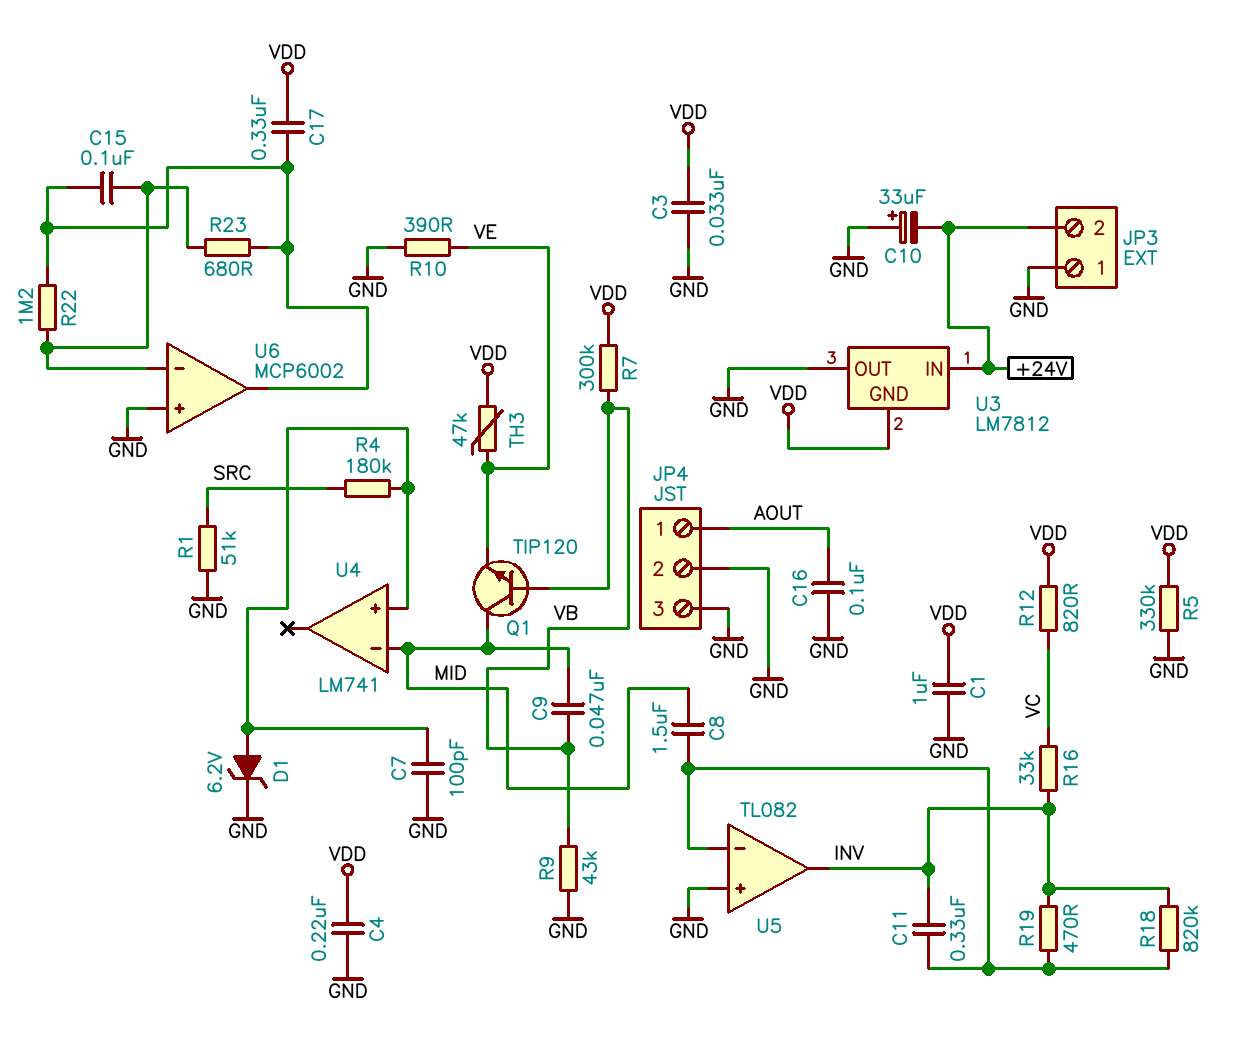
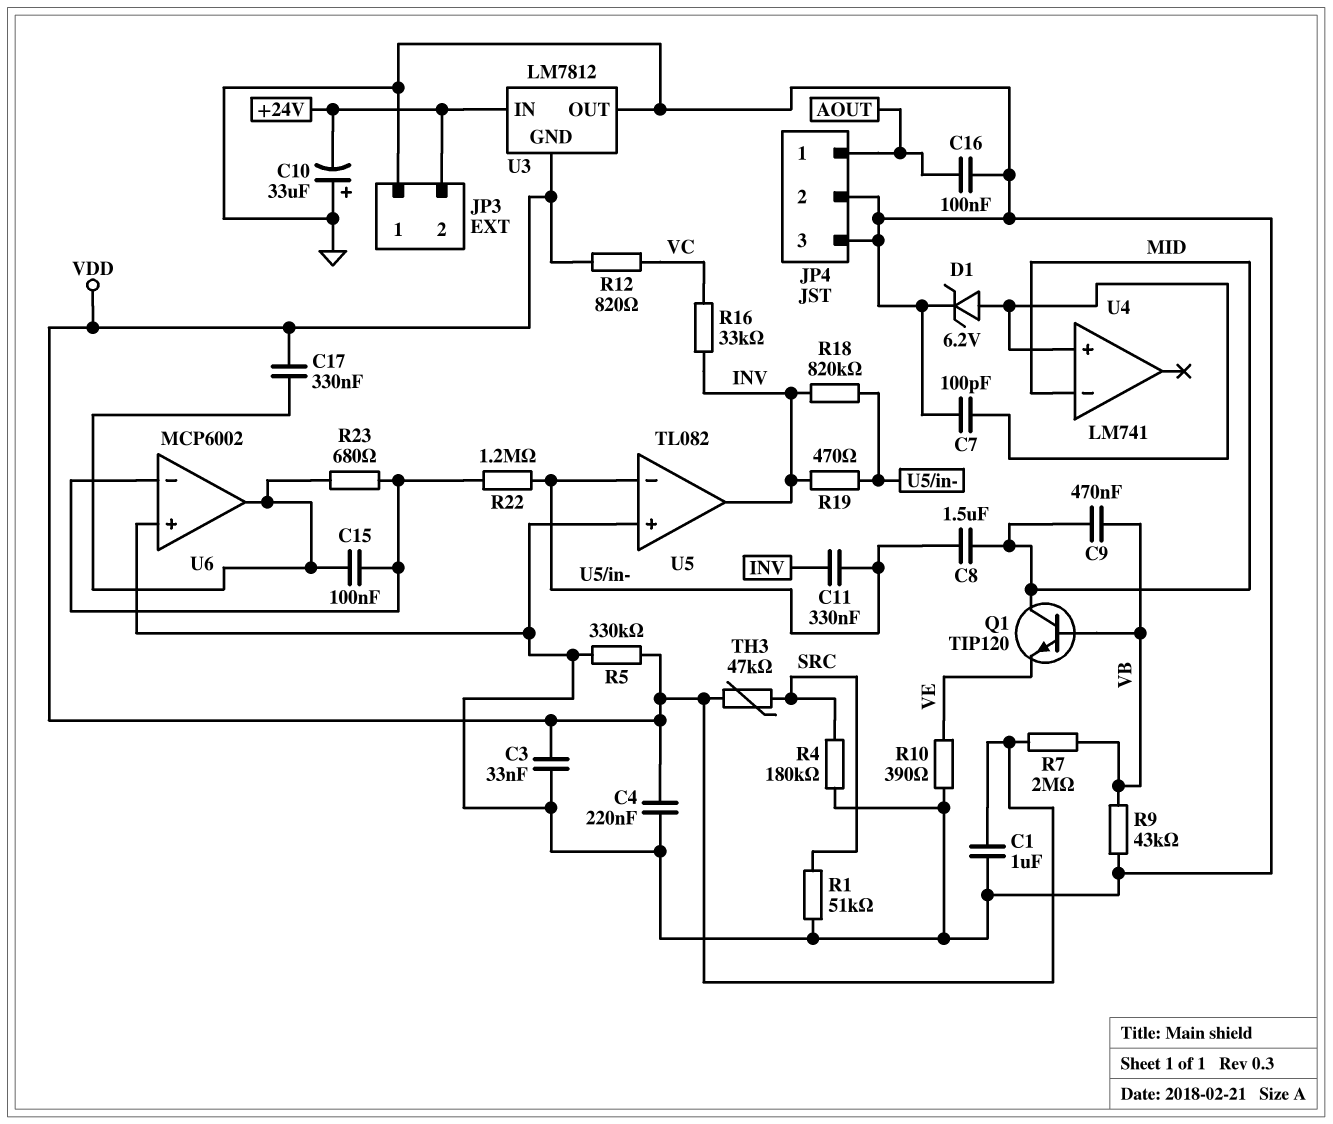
C9: 47nF (MID, VB) -> 470nF (MID, VB)
R4: 180k (SRC, U4/in+) -> 180k (GND, SRC)
R7: 300k (VB, VDD) -> 2M (VB, VDD)
R22: 1.2M (U6/in-, U6/out) -> 1.2M (U5/in-, U6/in-)
TH3: 47k (VDD, VE) -> 47k (SRC, VDD)

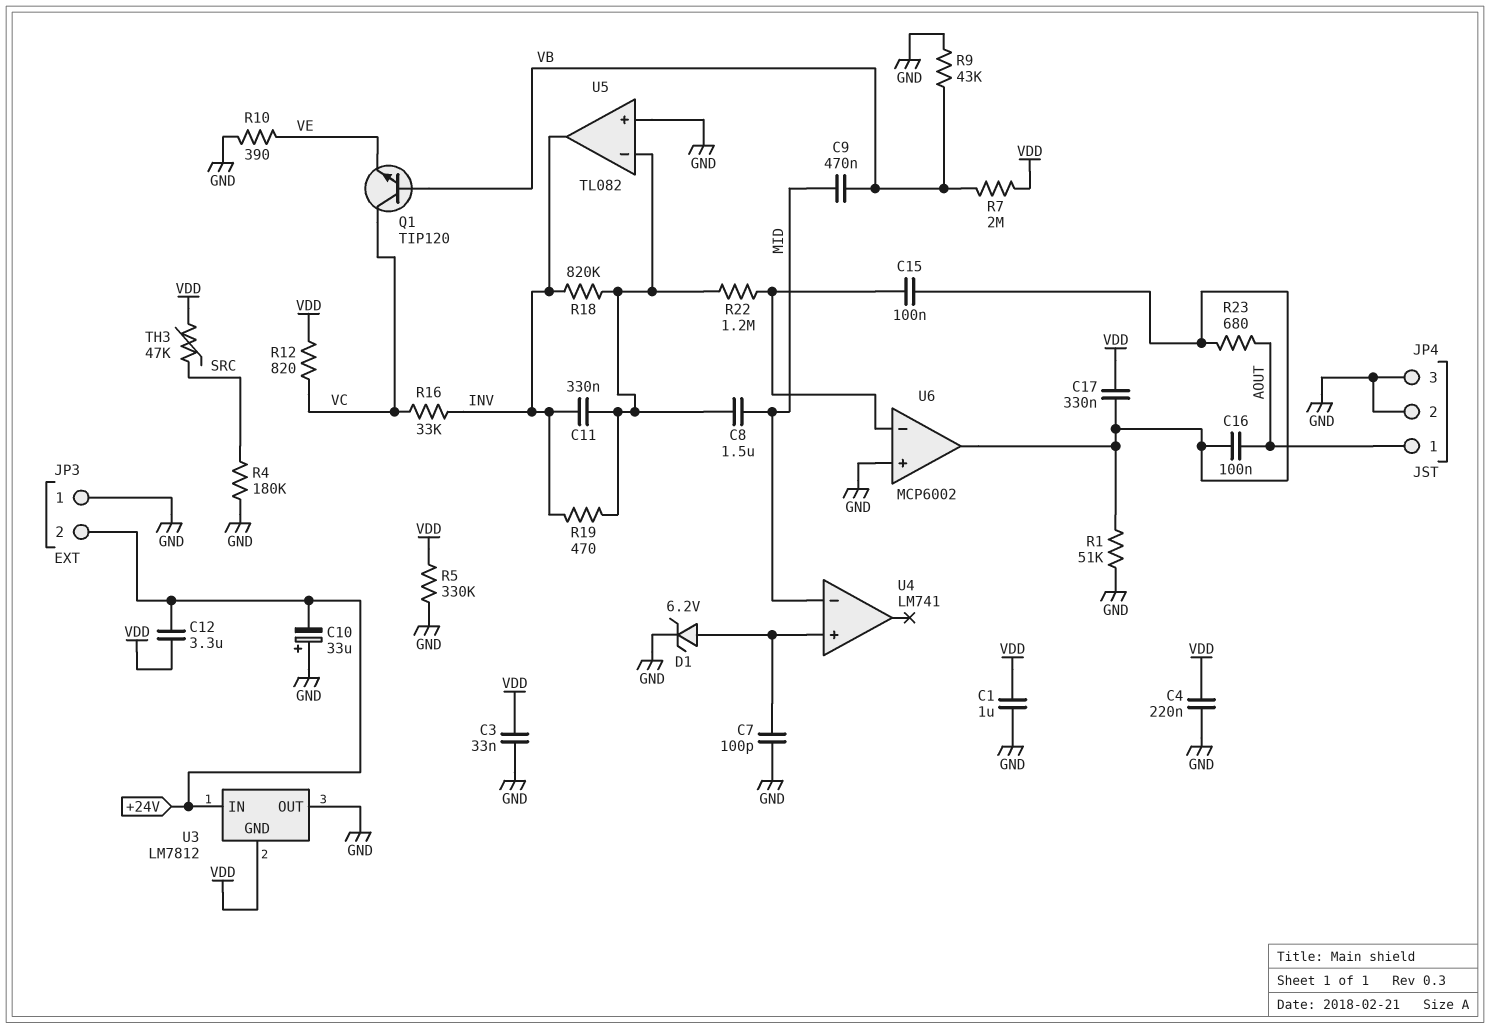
C12: none -> 3.3uF (+24V, VDD)
C16: 100nF (AOUT, GND) -> 100nF (AOUT, U6/out)
Q1: NPN TIP120 (B VB, C MID, E VE) -> NPN TIP120 (B VB, C VC, E VE)
R1: 51k (GND, SRC) -> 51k (GND, U6/out)
R23: 680 (U6/in-, U6/out) -> 680 (AOUT, U6/out)

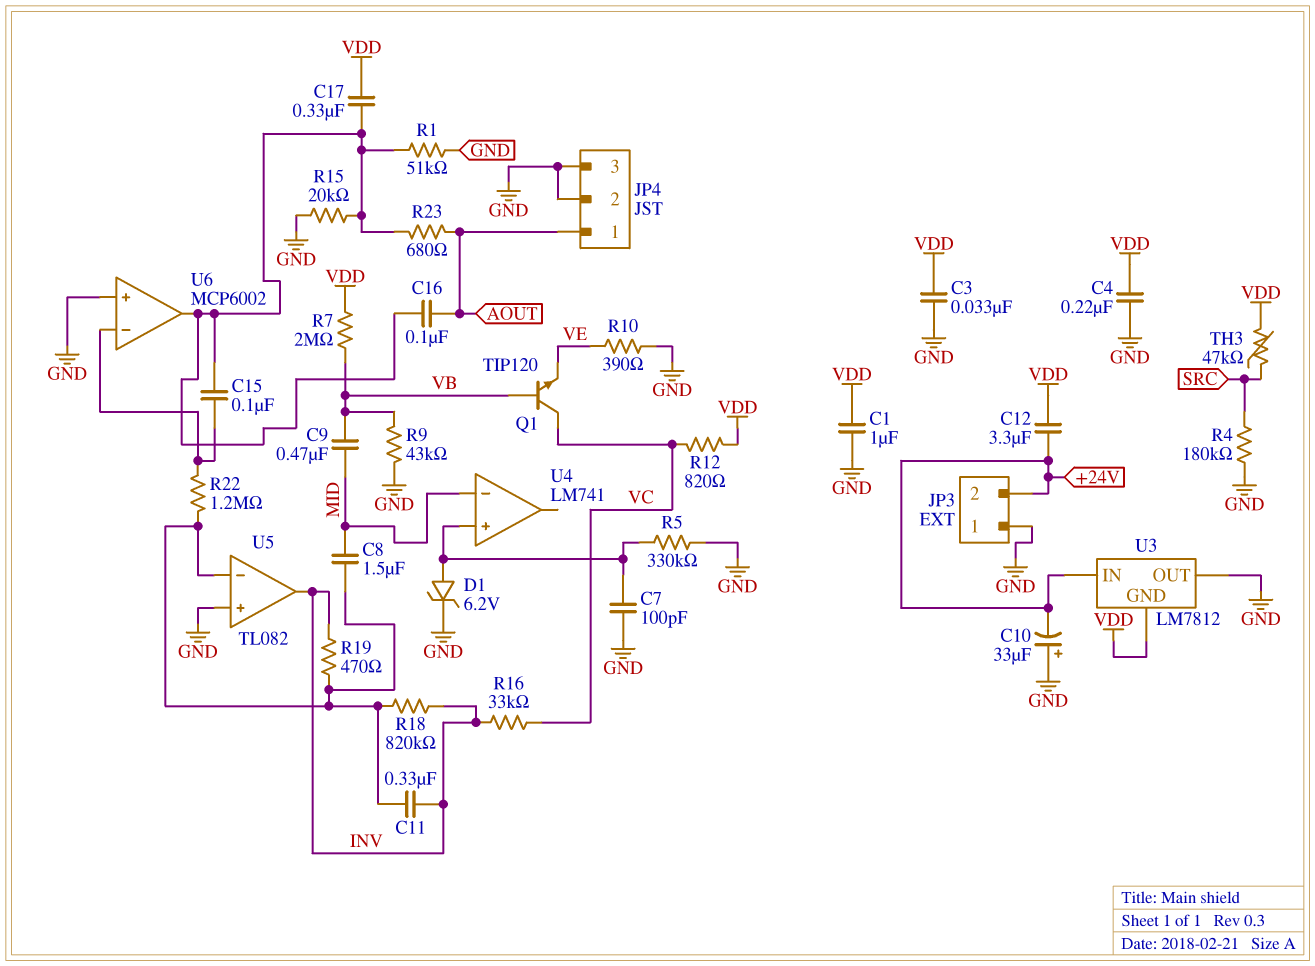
R5: 330k (GND, VDD) -> 330k (GND, U4/in+)
R15: none -> 20k (GND, U6/out)

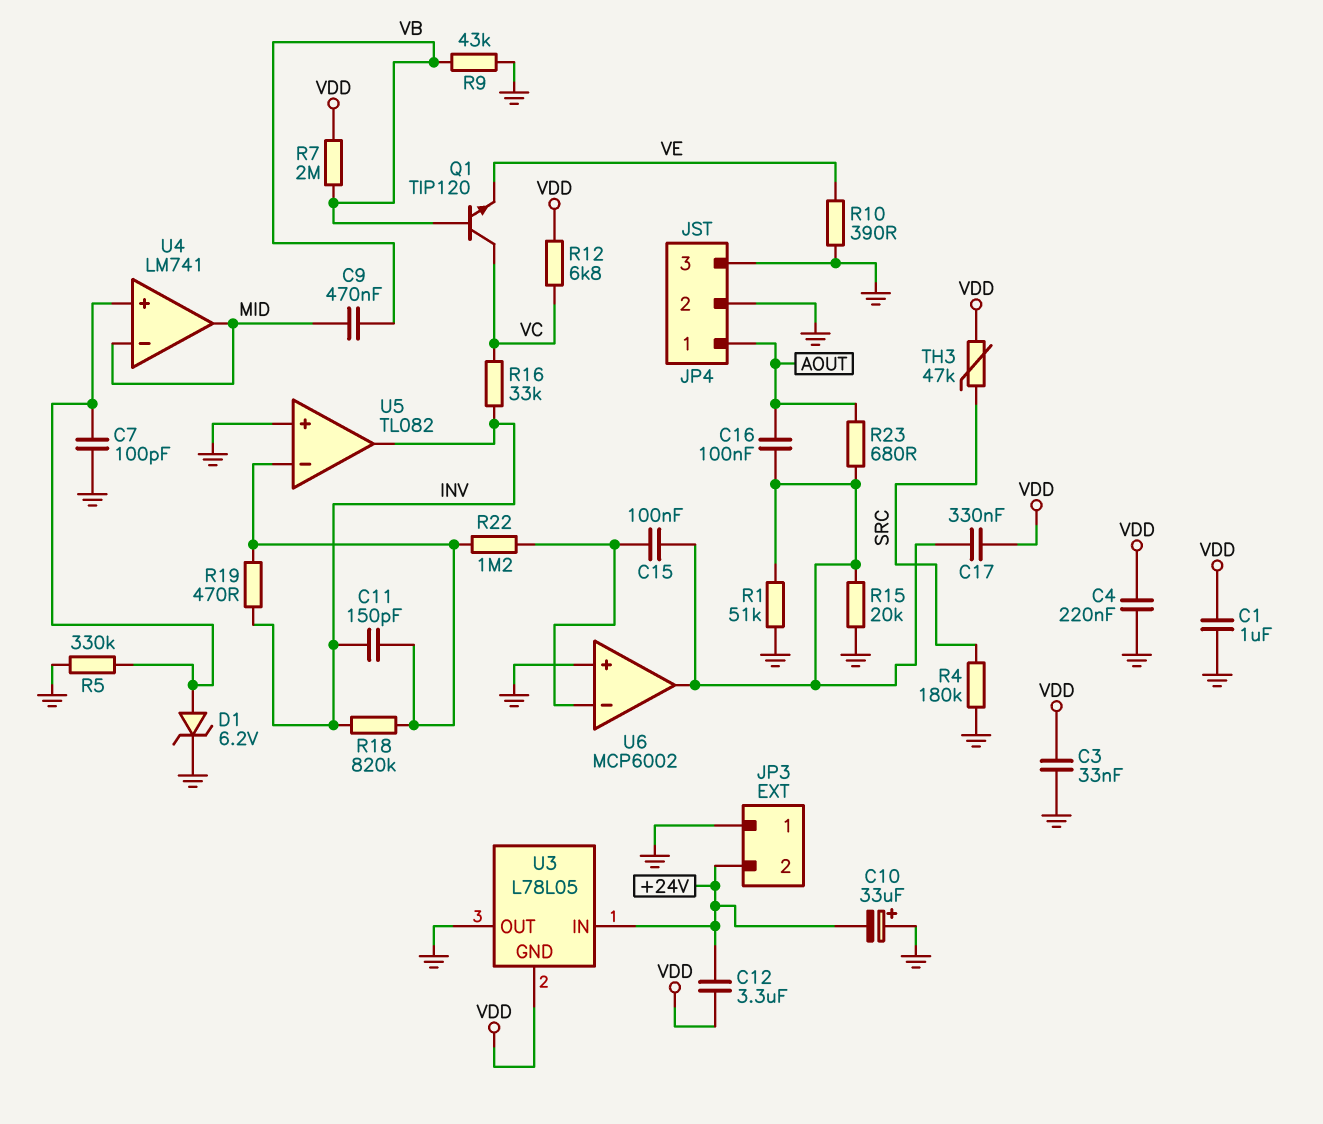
C8: 1.5uF (MID, U5/in-) -> none
C11: 330nF (INV, U5/in-) -> 150pF (INV, U5/in-)
R12: 820 (VC, VDD) -> 6.8k (VC, VDD)
U3: LM7812 -> L78L05
U4 pin out: none -> MID

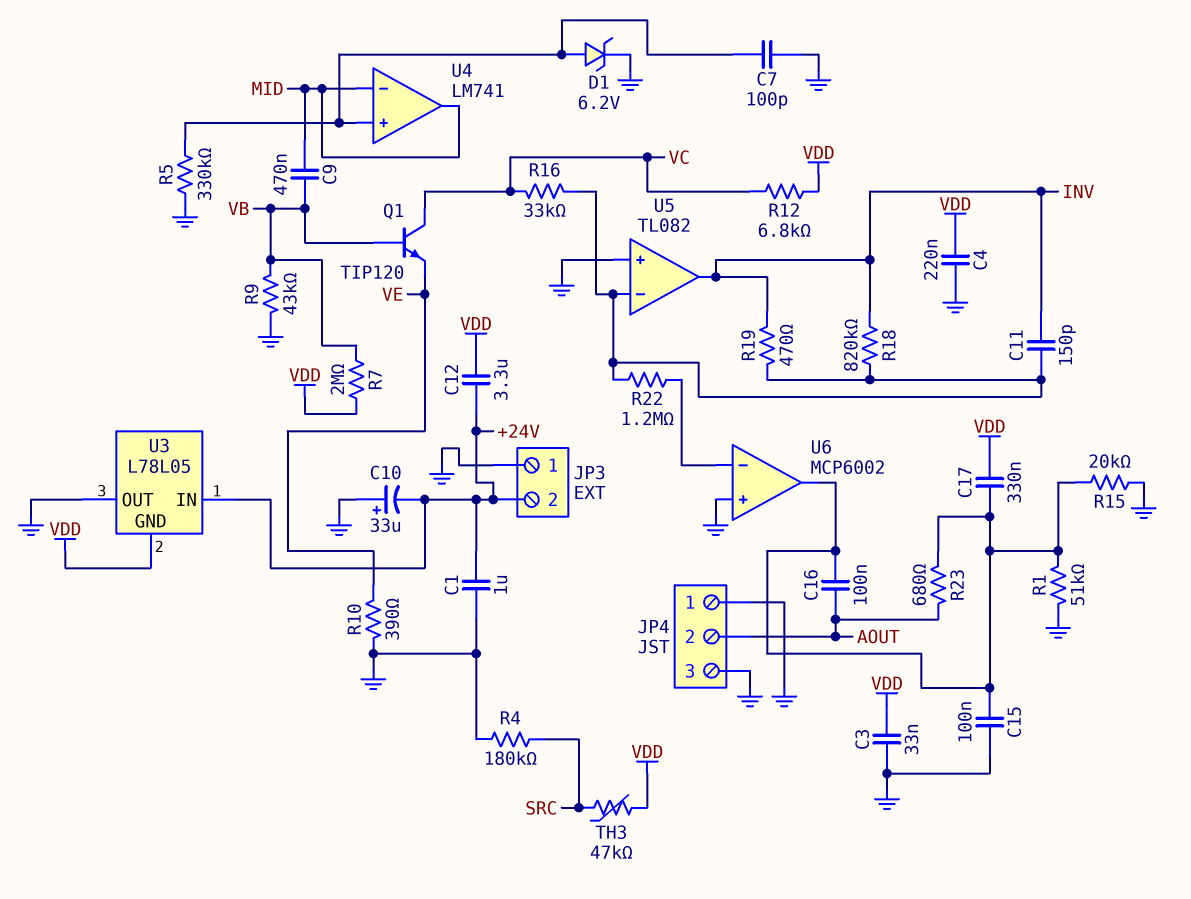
C1: 1uF (GND, VDD) -> 1uF (+24V, GND)
C15: 100nF (U6/in-, U6/out) -> 100nF (GND, U6/out)
JP4 pin 1: AOUT -> GND
JP4 pin 2: GND -> AOUT
R16: 33k (INV, VC) -> 33k (U5/in-, VC)

